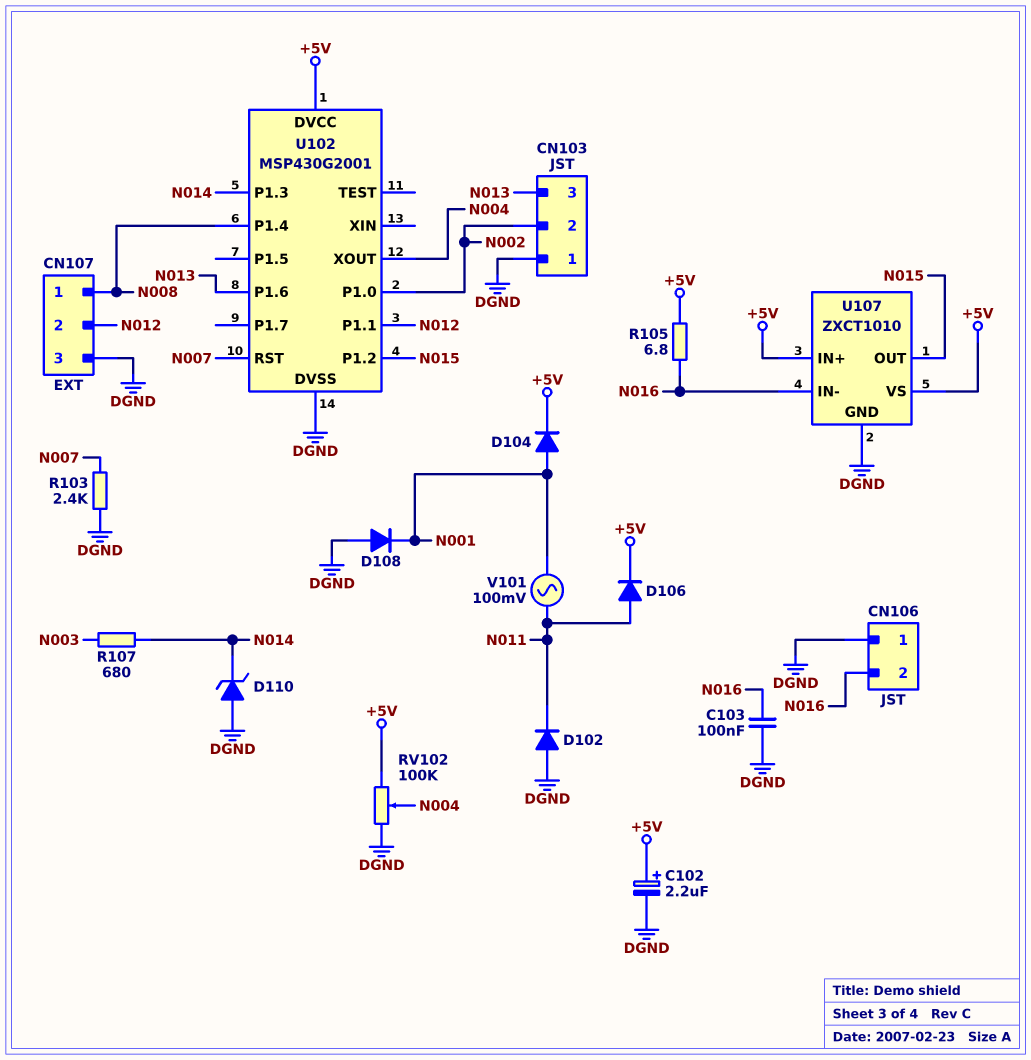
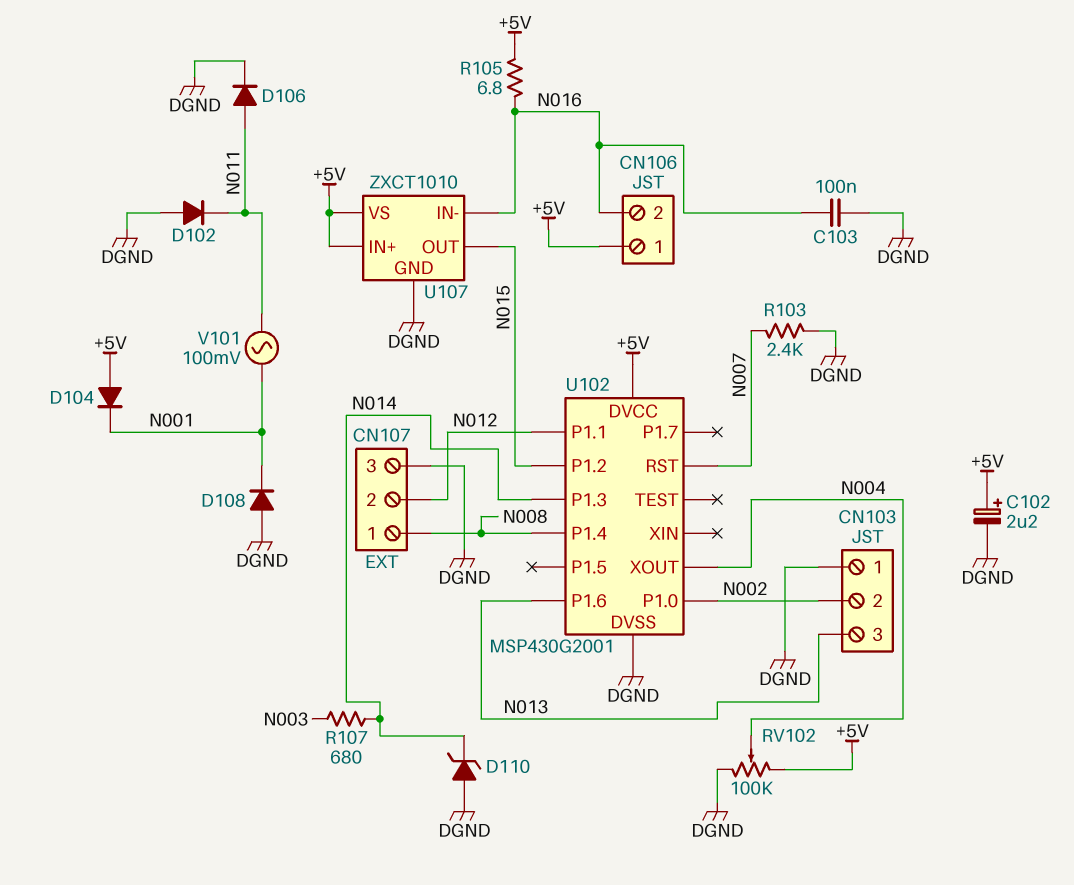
CN106 pin 1: DGND -> +5V
D104: diode (A N001, K +5V) -> diode (A +5V, K N001)
D106: diode (A N011, K +5V) -> diode (A N011, K DGND)

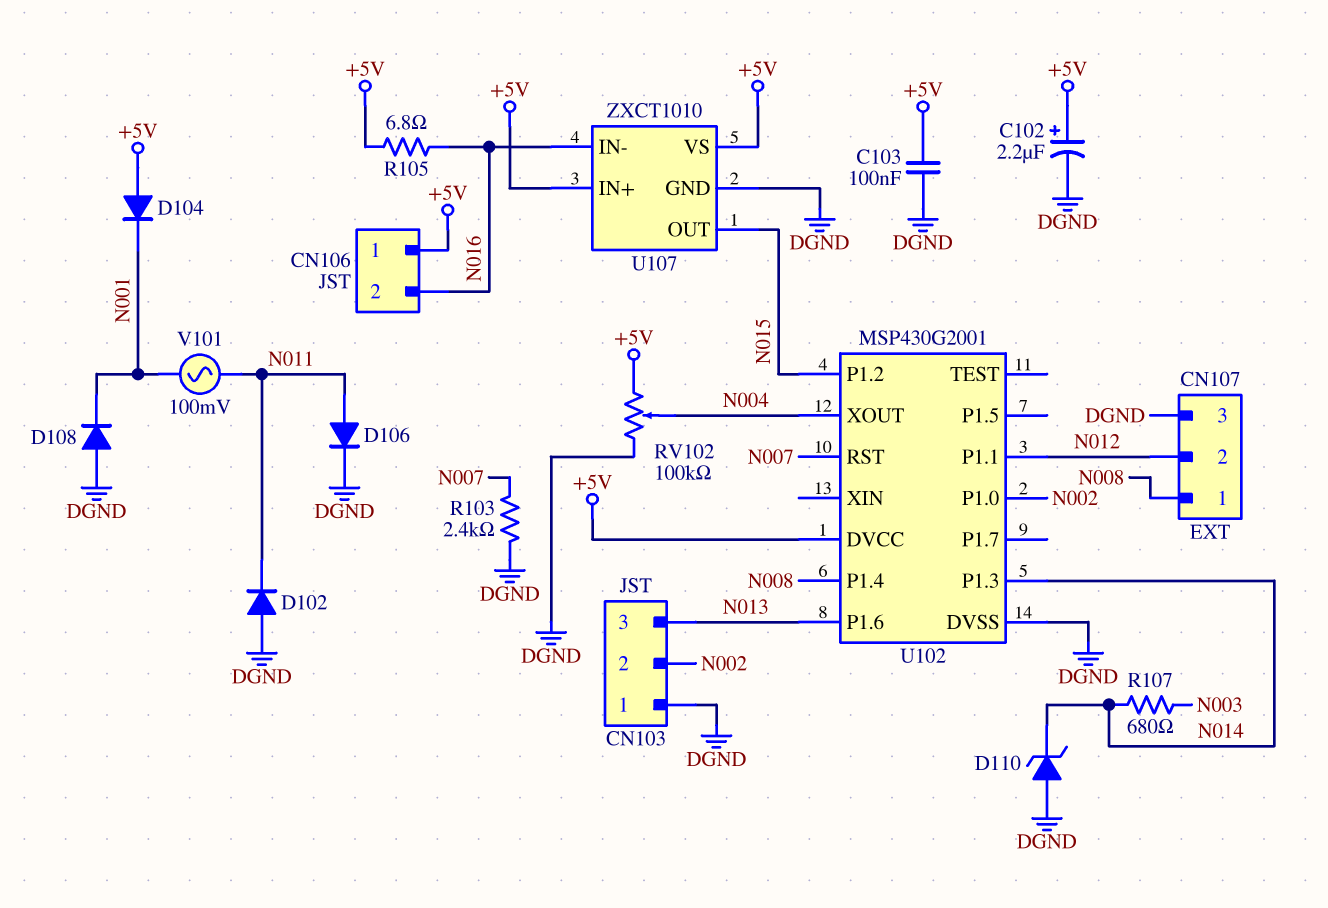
C103: 100nF (DGND, N016) -> 100nF (+5V, DGND)

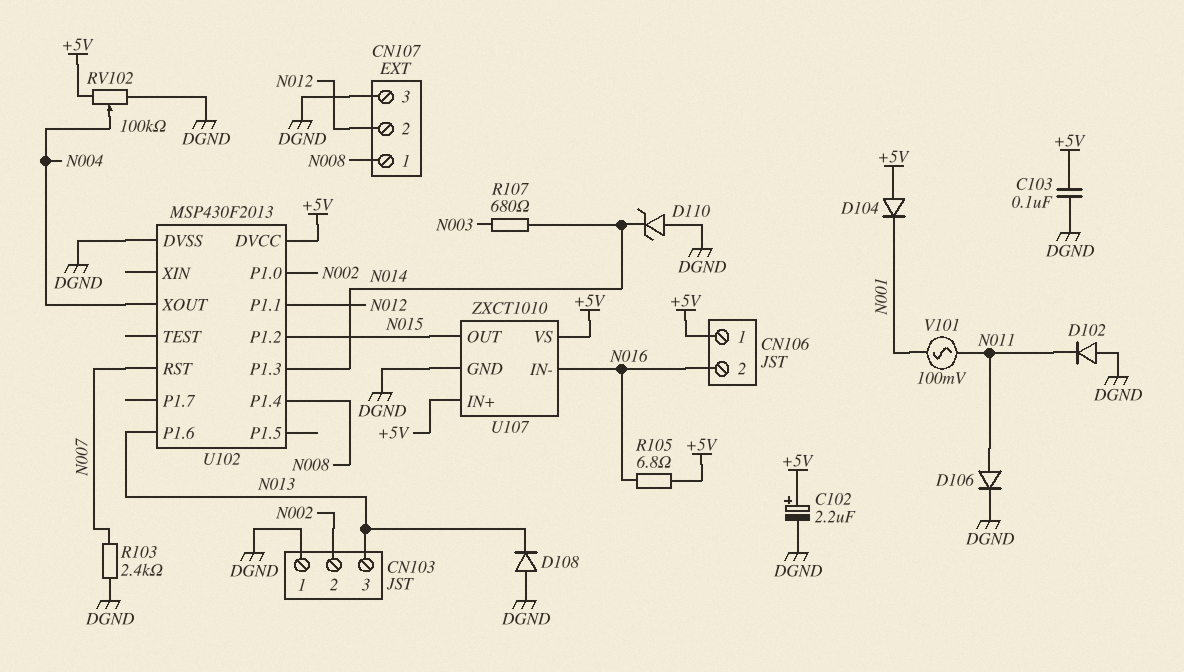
D108: diode (A DGND, K N001) -> diode (A DGND, K N013)
U102: MSP430G2001 -> MSP430F2013

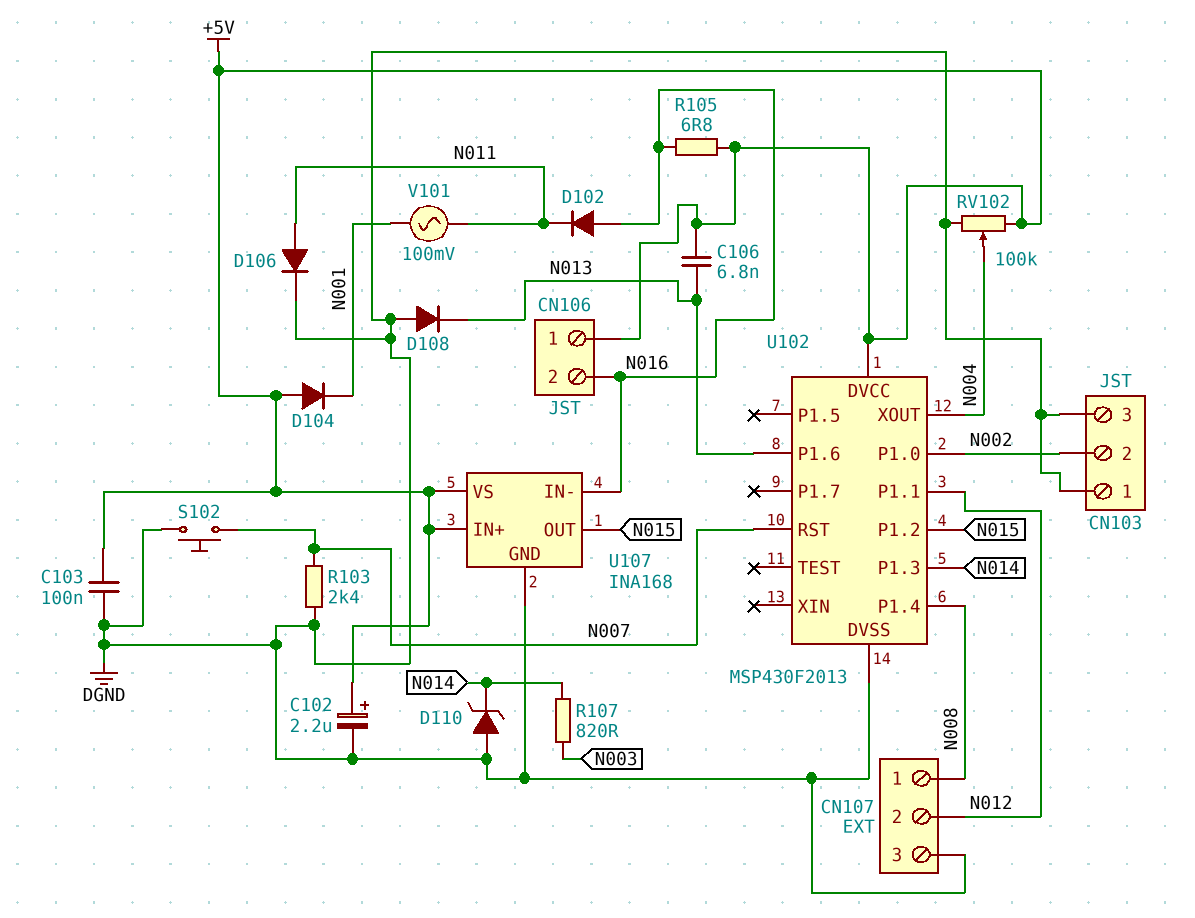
C106: none -> 6.8nF (+5V, N013)
CN103 pin 3: N013 -> DGND
D102: diode (A DGND, K N011) -> diode (A N016, K N011)
R107: 680 (N003, N014) -> 820 (N003, N014)
S102: none -> button (DGND, N007)
U107: ZXCT1010 -> INA168

